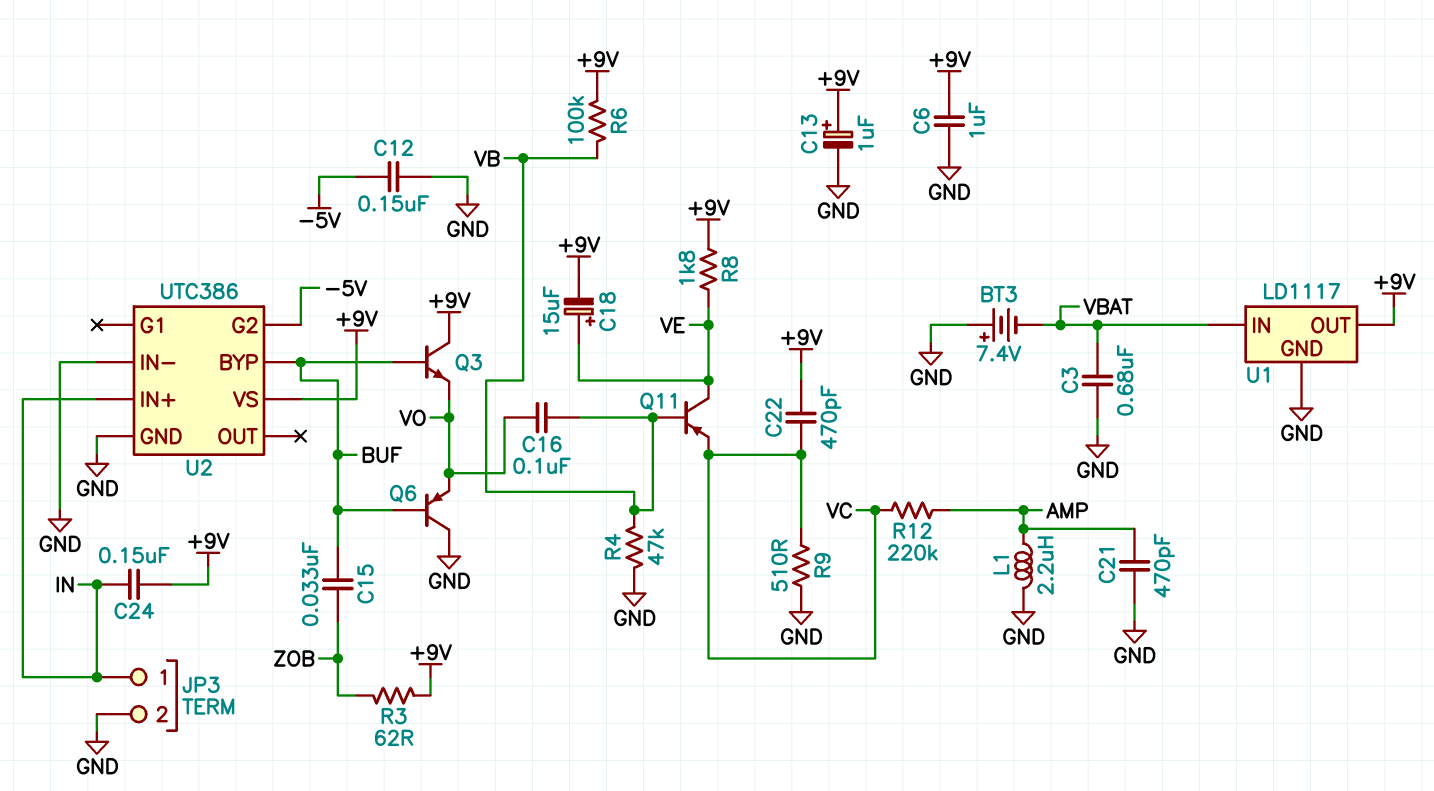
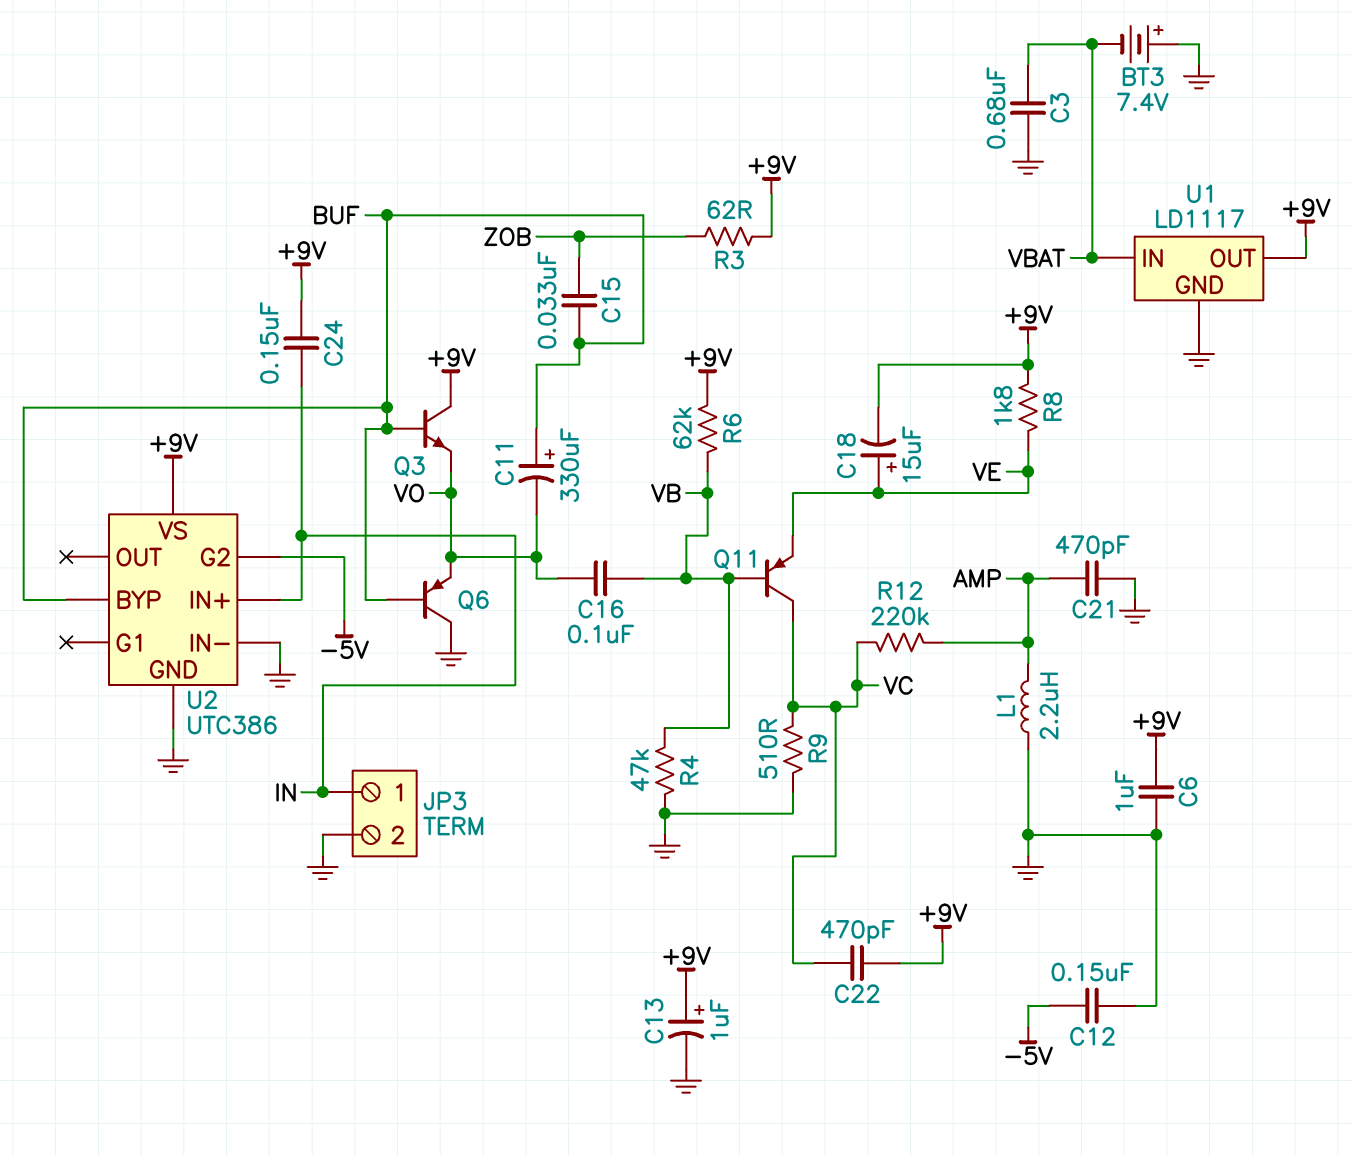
C11: none -> 330uF (plus BUF, minus VO)
Q11: PNP (B VB, C VE, E VC) -> PNP (B VB, C VC, E VE)
R6: 100k (+9V, VB) -> 62k (+9V, VB)

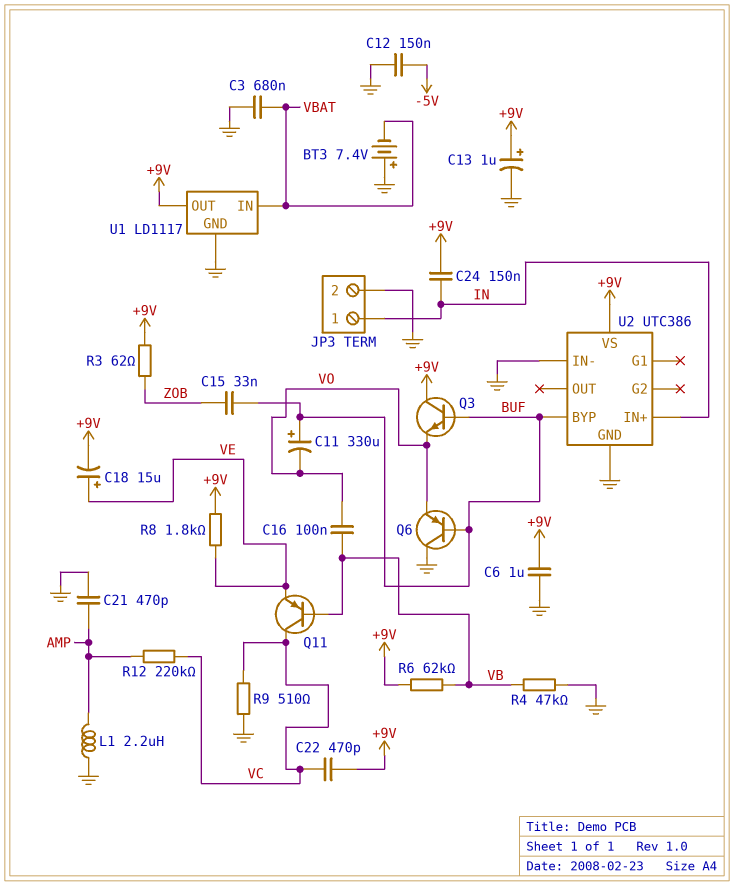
U2 pin G2: -5V -> none

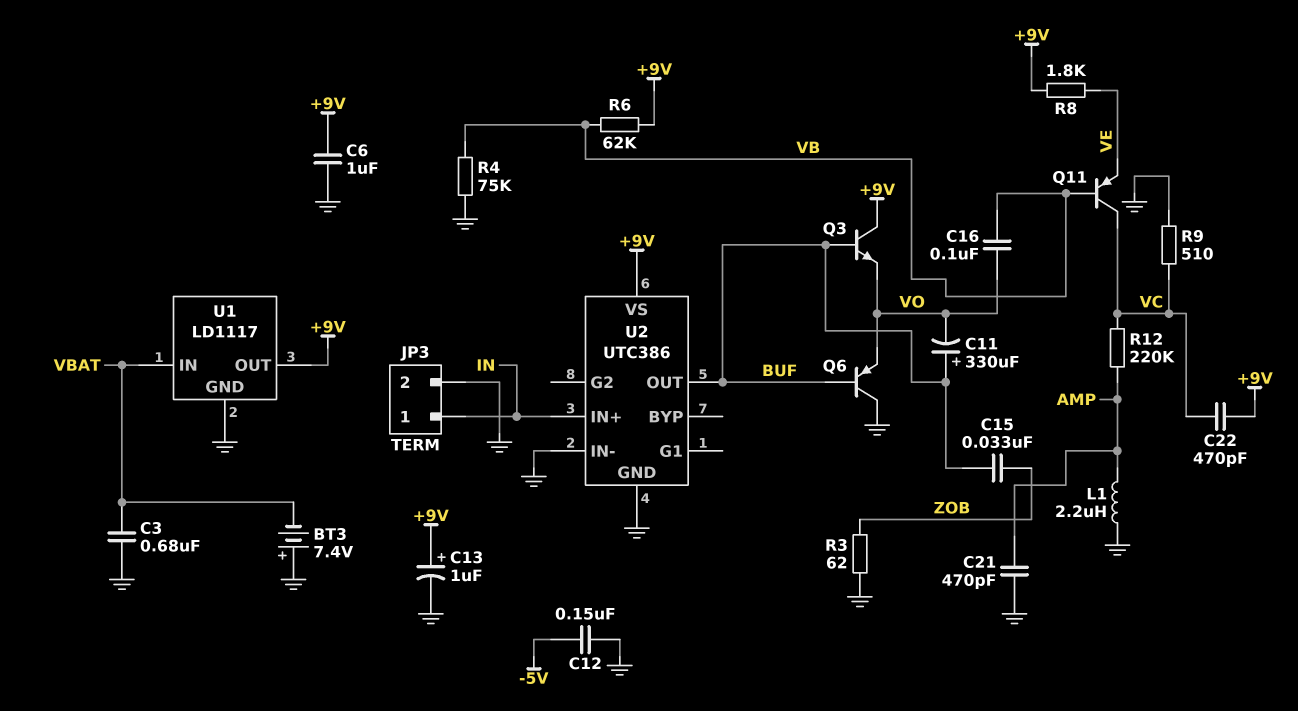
C18: 15uF (plus VE, minus +9V) -> none
C24: 150nF (+9V, IN) -> none
R3: 62 (+9V, ZOB) -> 62 (GND, ZOB)
R4: 47k (GND, VB) -> 75k (GND, VB)
U2 pin BYP: BUF -> none
U2 pin OUT: none -> BUF

